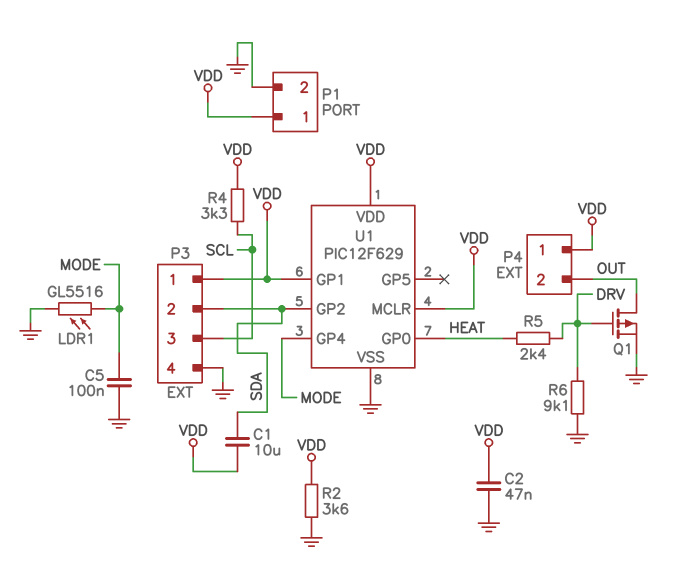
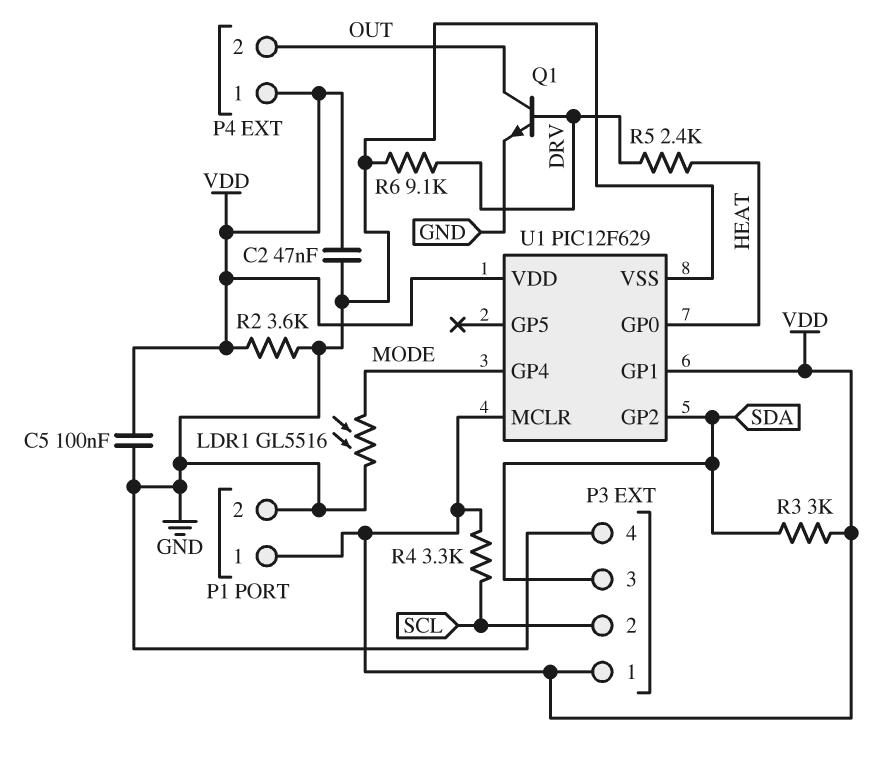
C1: 10uF (SDA, VDD) -> none
C5: 100nF (GND, MODE) -> 100nF (GND, VDD)
P3 pin 2: SDA -> SCL
P3 pin 3: SCL -> SDA
Q1: PMOS (G DRV, D OUT, S GND) -> NPN (B DRV, C OUT, E GND)
R3: none -> 3k (SDA, VDD)

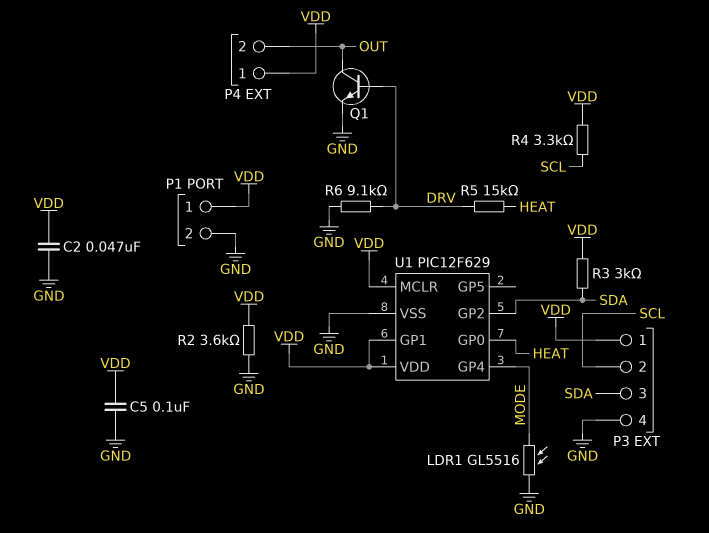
R5: 2.4k (DRV, HEAT) -> 15k (DRV, HEAT)

